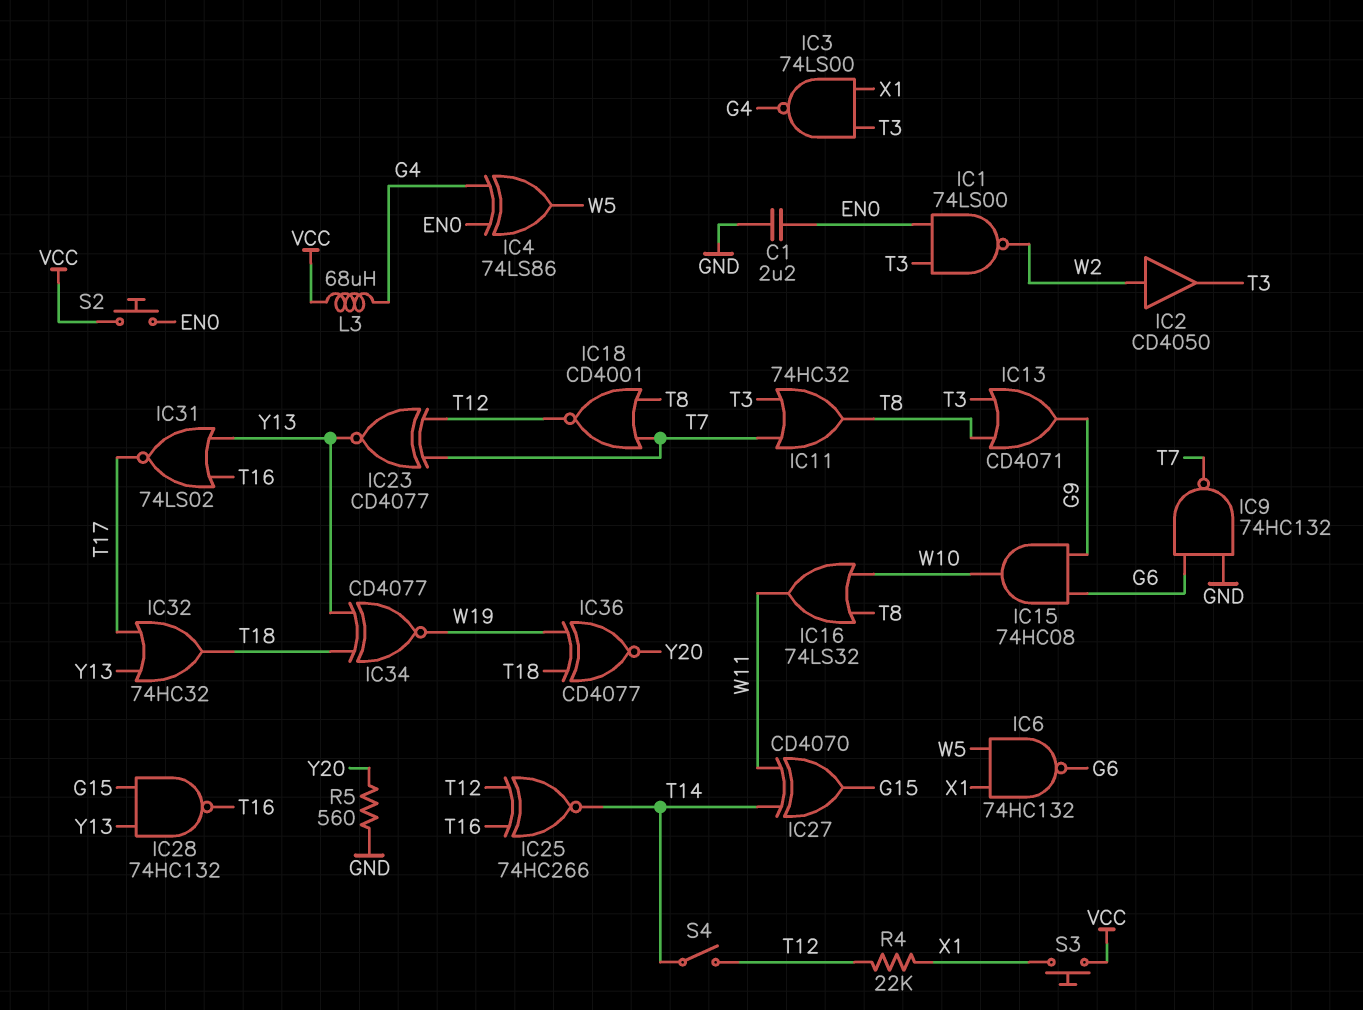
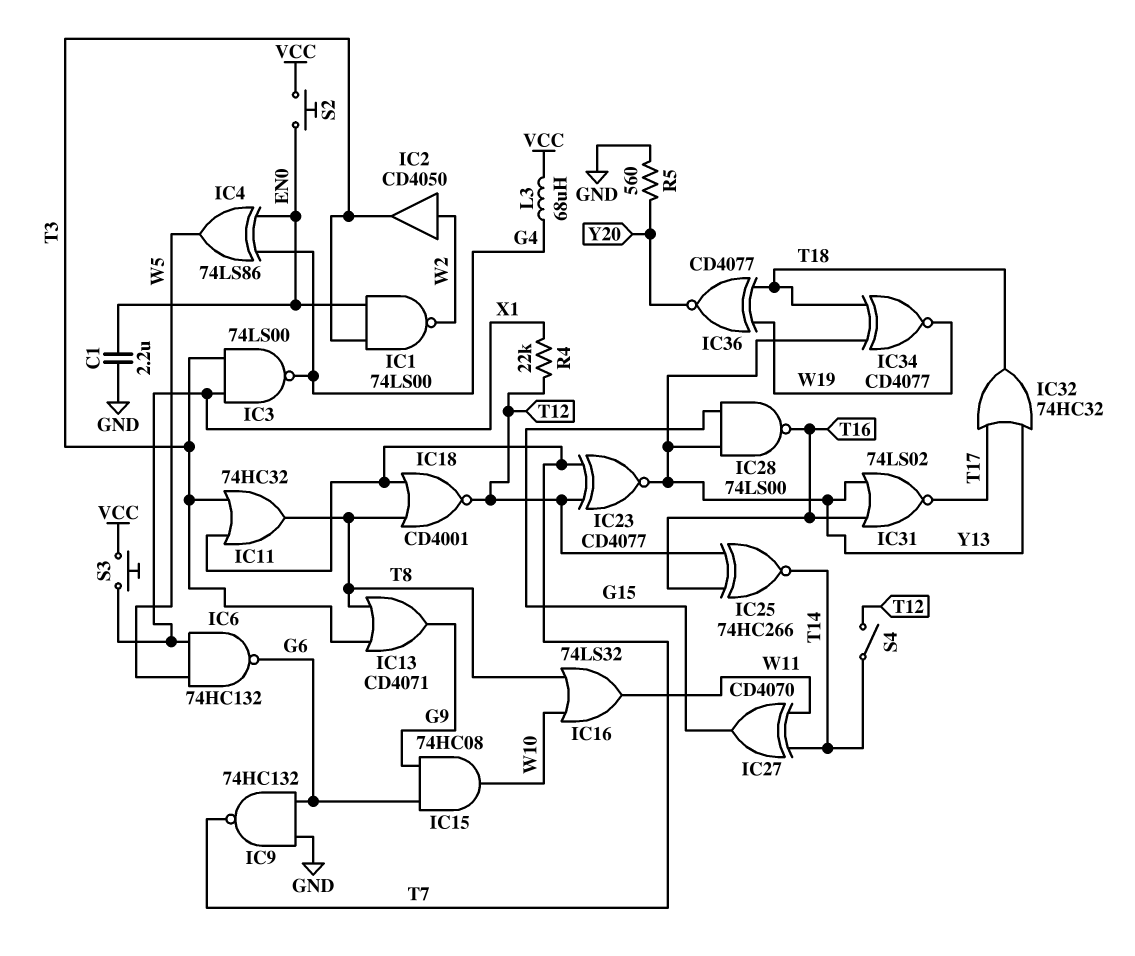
IC28: NAND 74HC132 (in G15, in Y13, out T16) -> NAND 74LS00 (in G15, in Y13, out T16)

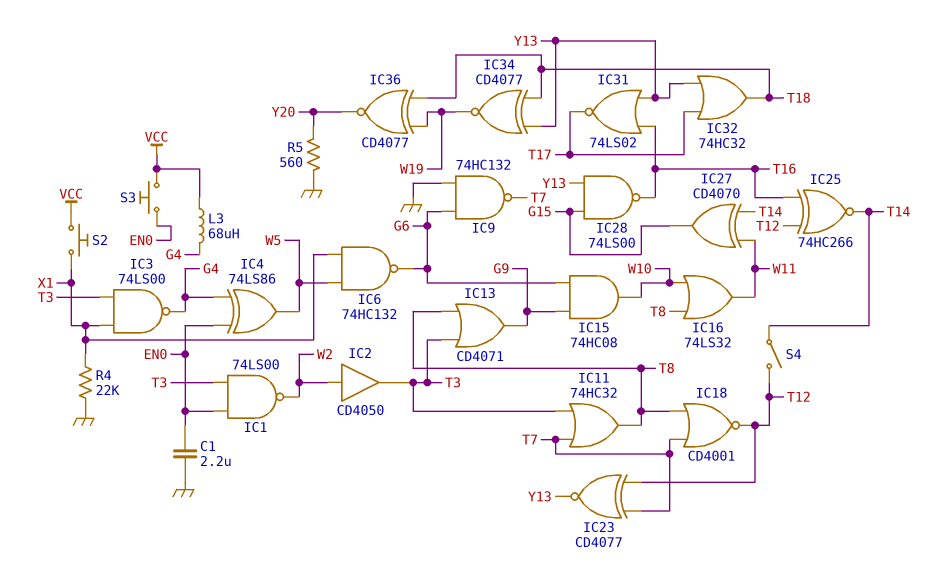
R4: 22k (T12, X1) -> 22k (GND, X1)
S2: button (EN0, VCC) -> button (VCC, X1)
S3: button (VCC, X1) -> button (EN0, VCC)

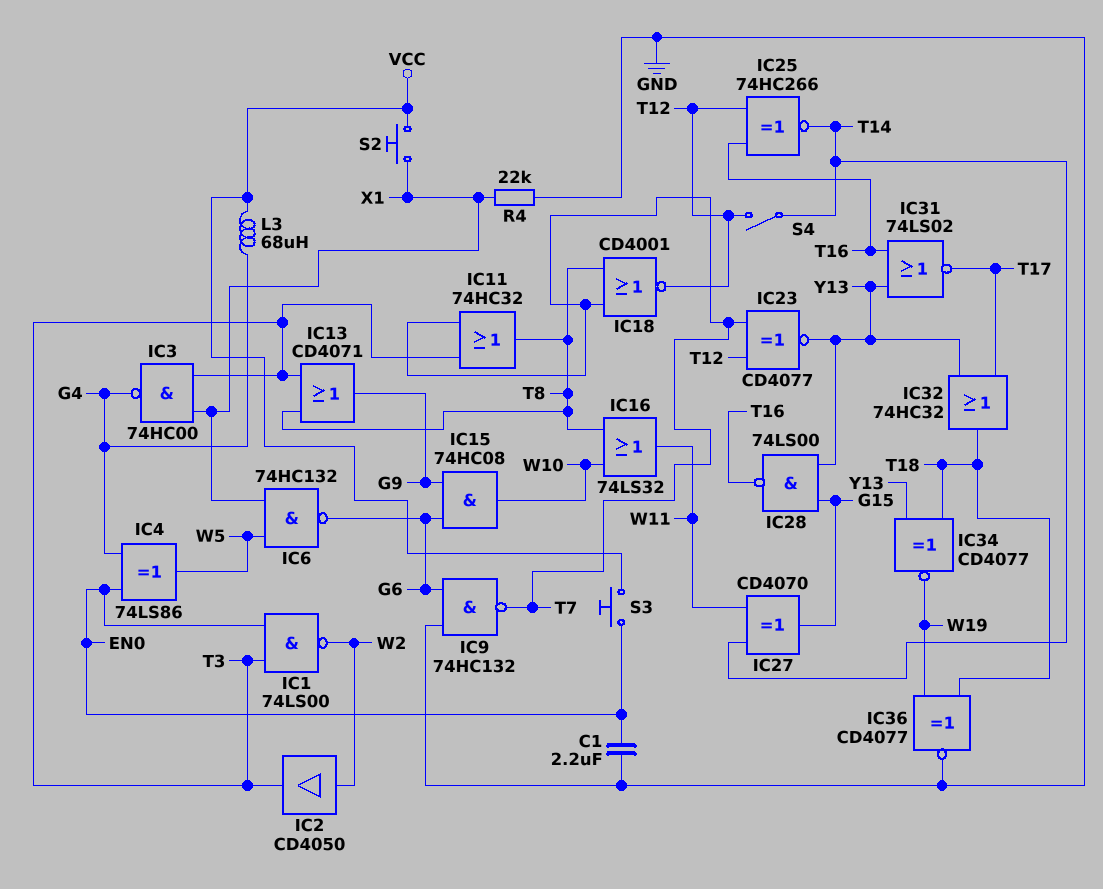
IC3: NAND 74LS00 (in T3, in X1, out G4) -> NAND 74HC00 (in T3, in X1, out G4)
IC36: XNOR CD4077 (in T18, in W19, out Y20) -> XNOR CD4077 (in T18, in W19, out GND)
R5: 560 (GND, Y20) -> none

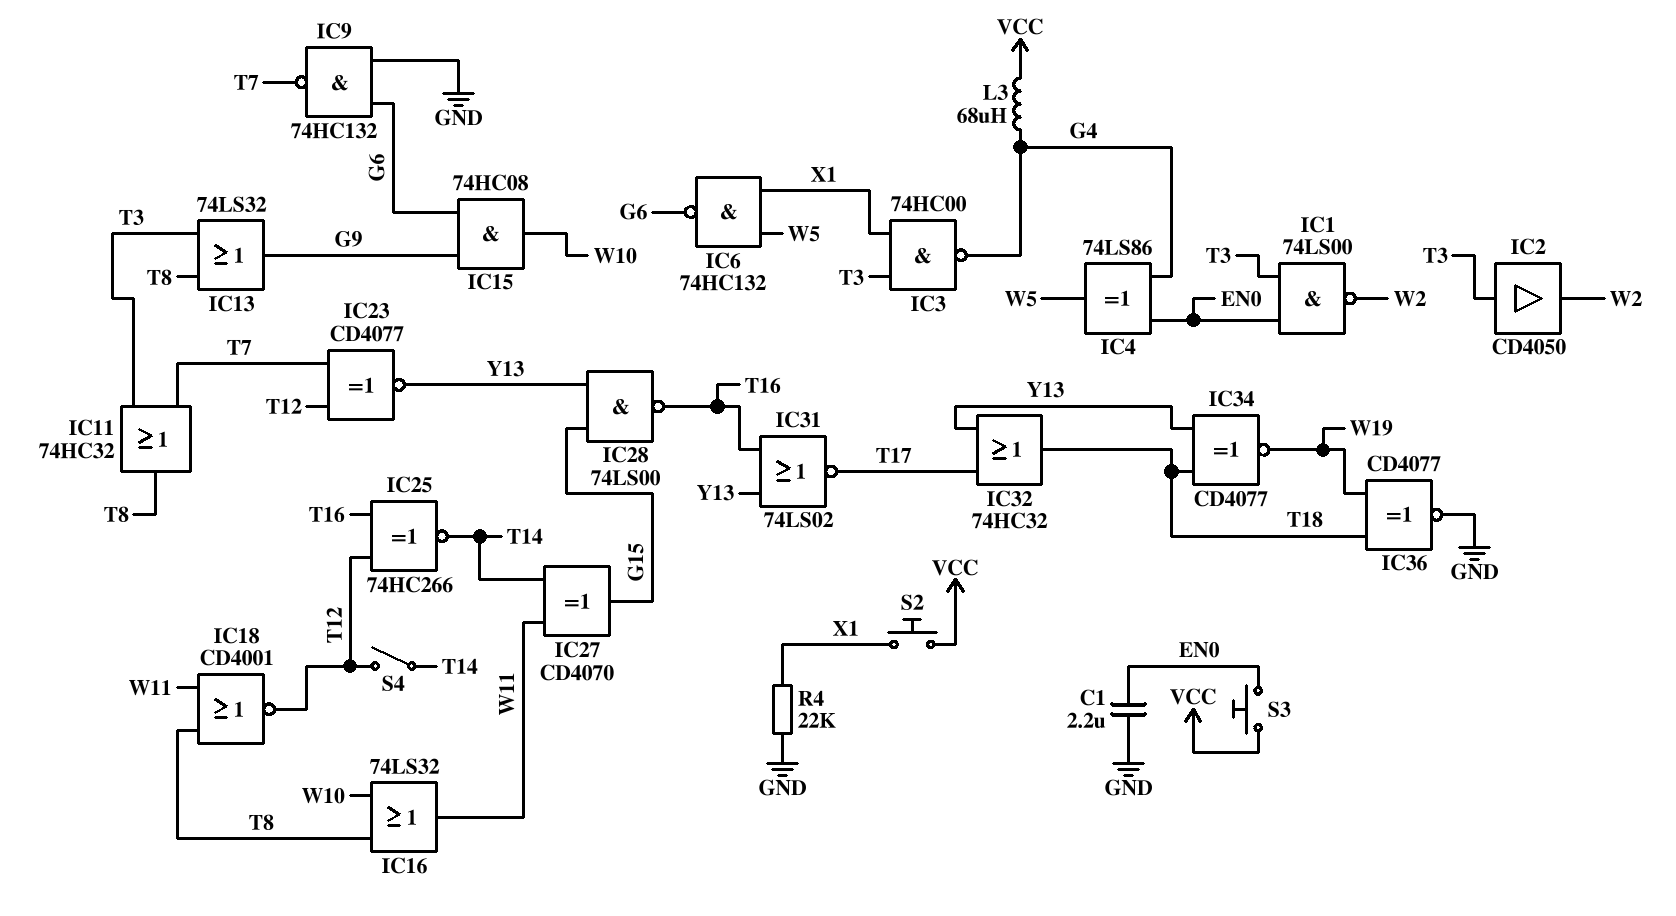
IC2: buffer CD4050 (in W2, out T3) -> buffer CD4050 (in T3, out W2)
IC13: OR CD4071 (in T3, in T8, out G9) -> OR 74LS32 (in T3, in T8, out G9)
IC18: NOR CD4001 (in T7, in T8, out T12) -> NOR CD4001 (in T8, in W11, out T12)

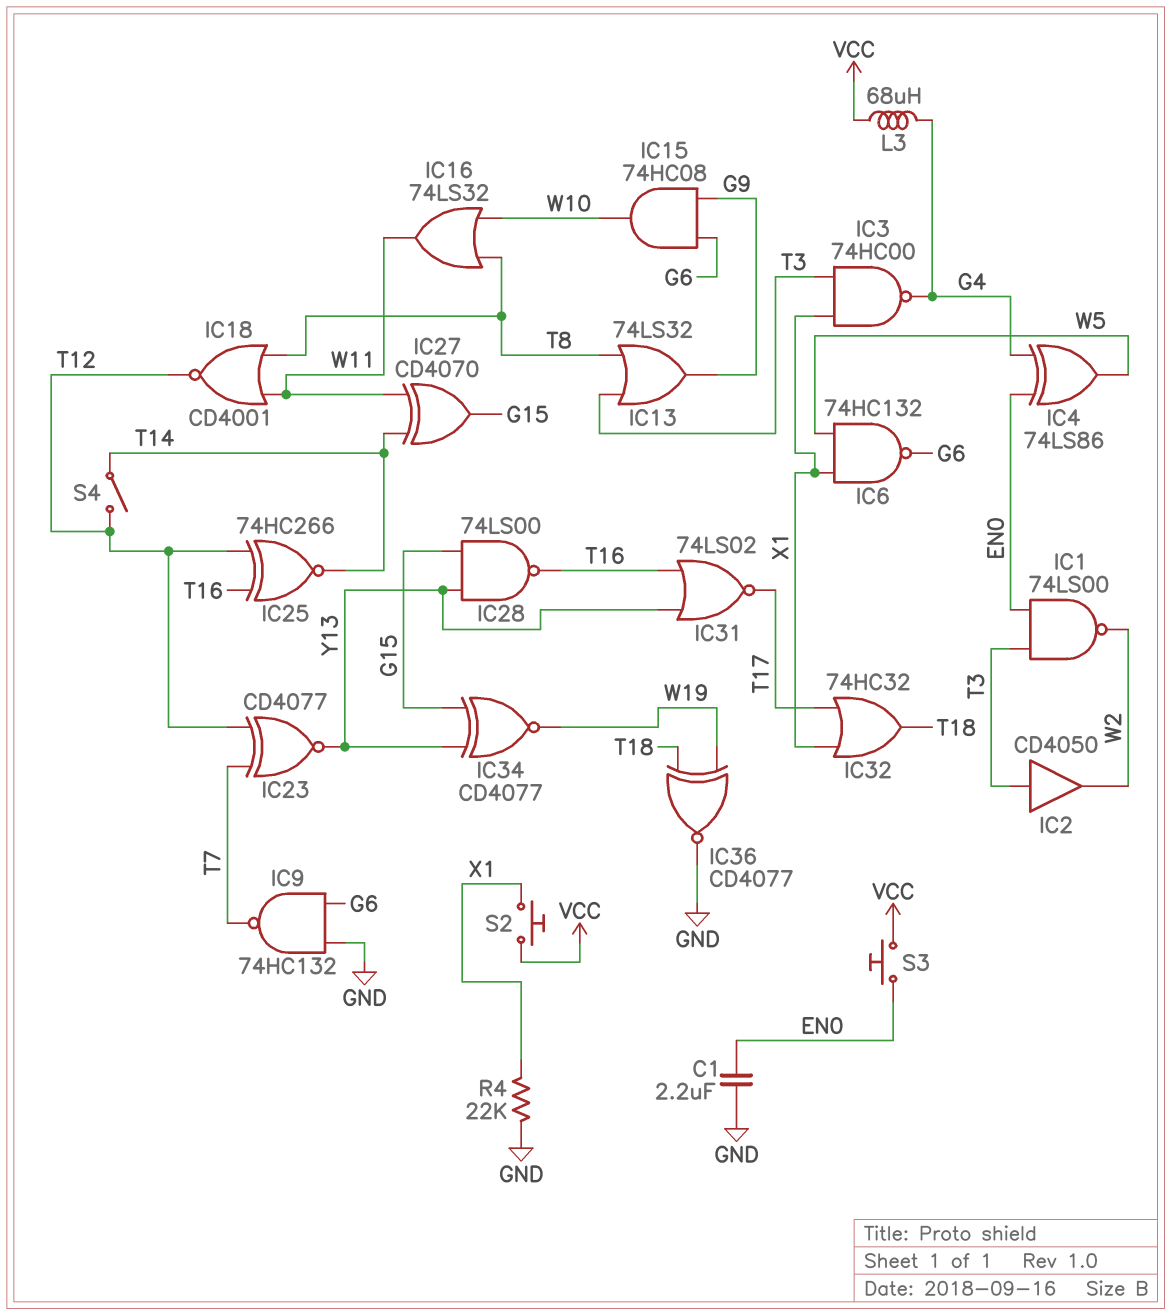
IC11: OR 74HC32 (in T3, in T7, out T8) -> none
IC32: OR 74HC32 (in T17, in Y13, out T18) -> OR 74HC32 (in T17, in X1, out T18)
IC34: XNOR CD4077 (in T18, in Y13, out W19) -> XNOR CD4077 (in G15, in Y13, out W19)

